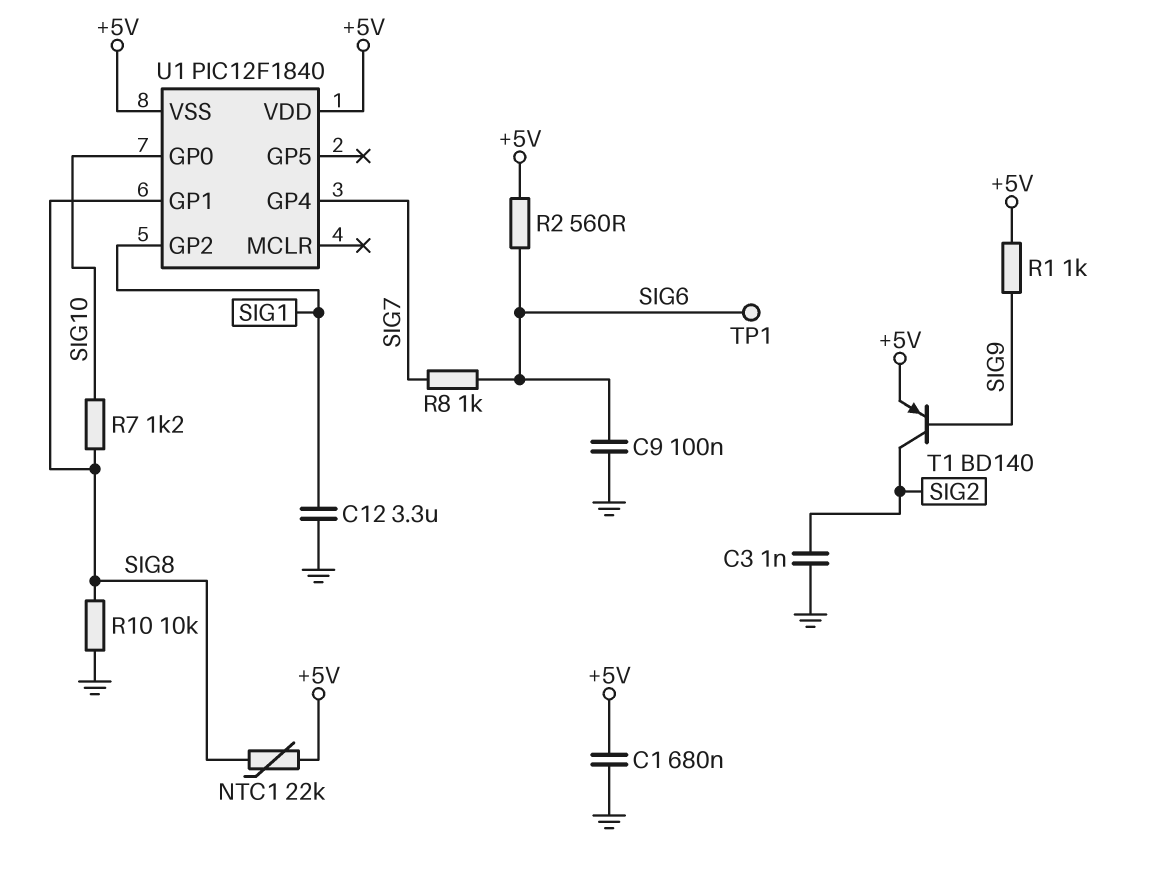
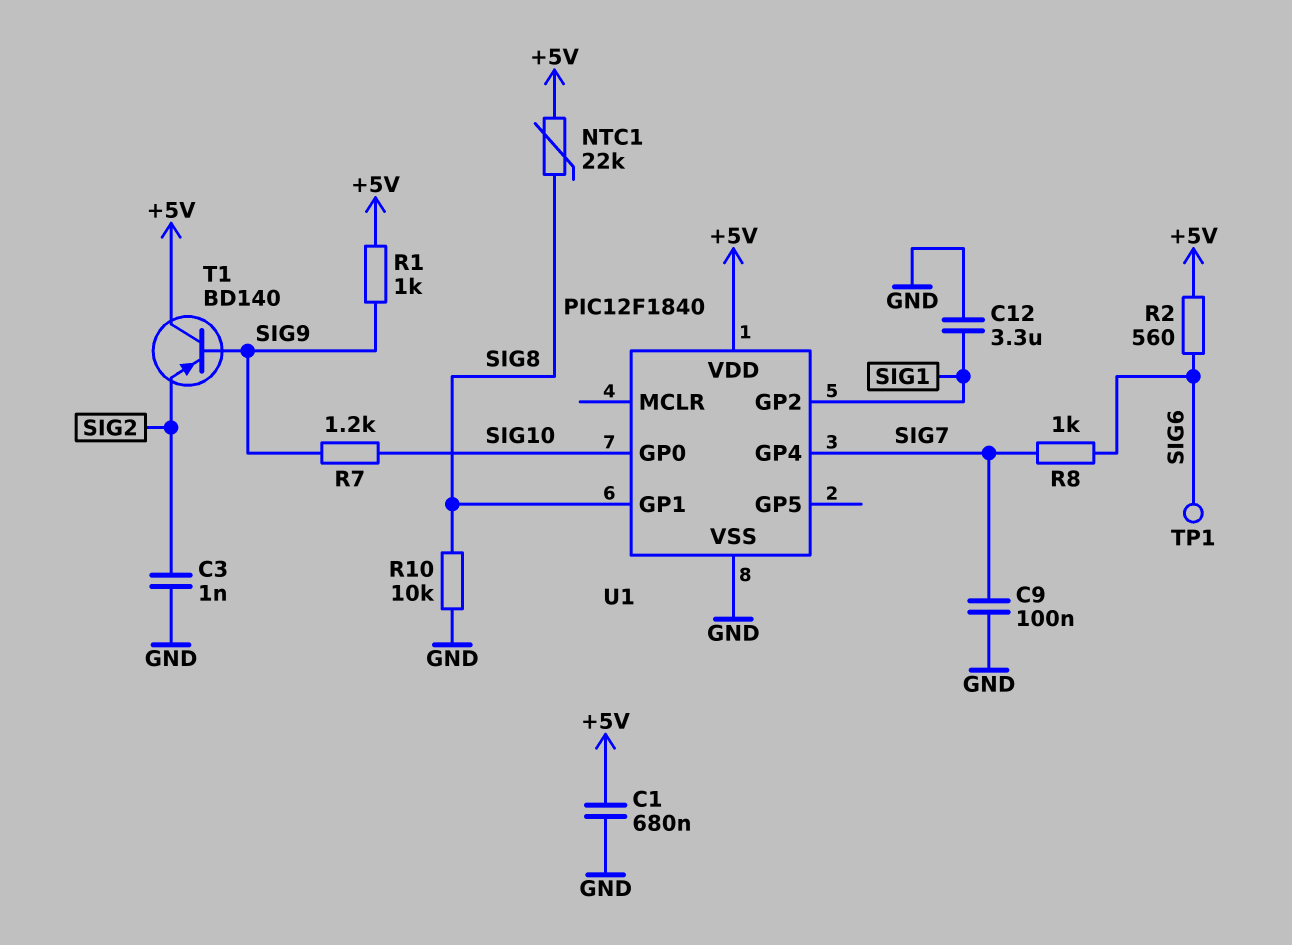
C9: 100nF (GND, SIG6) -> 100nF (GND, SIG7)
R7: 1.2k (SIG8, SIG10) -> 1.2k (SIG9, SIG10)
T1: PNP BD140 (B SIG9, C SIG2, E +5V) -> PNP BD140 (B SIG9, C +5V, E SIG2)
U1 pin VSS: +5V -> GND

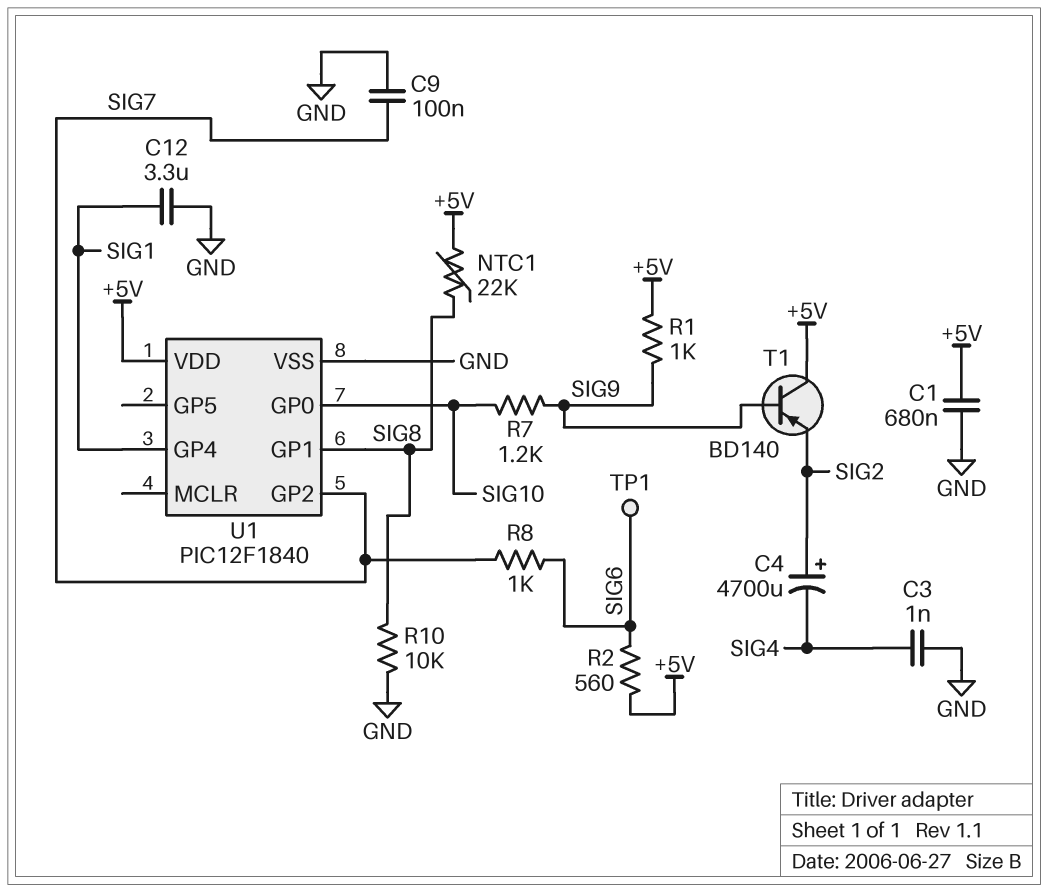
C3: 1nF (GND, SIG2) -> 1nF (GND, SIG4)
C4: none -> 4700uF (plus SIG2, minus SIG4)
U1 pin GP2: SIG1 -> SIG7
U1 pin GP4: SIG7 -> SIG1

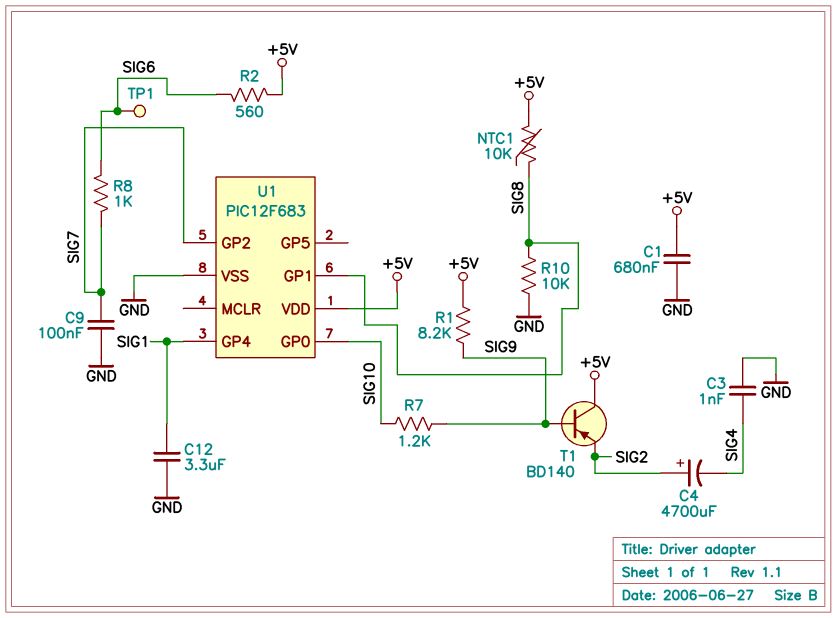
NTC1: 22k (+5V, SIG8) -> 10k (+5V, SIG8)
R1: 1k (+5V, SIG9) -> 8.2k (+5V, SIG9)
U1: PIC12F1840 -> PIC12F683

